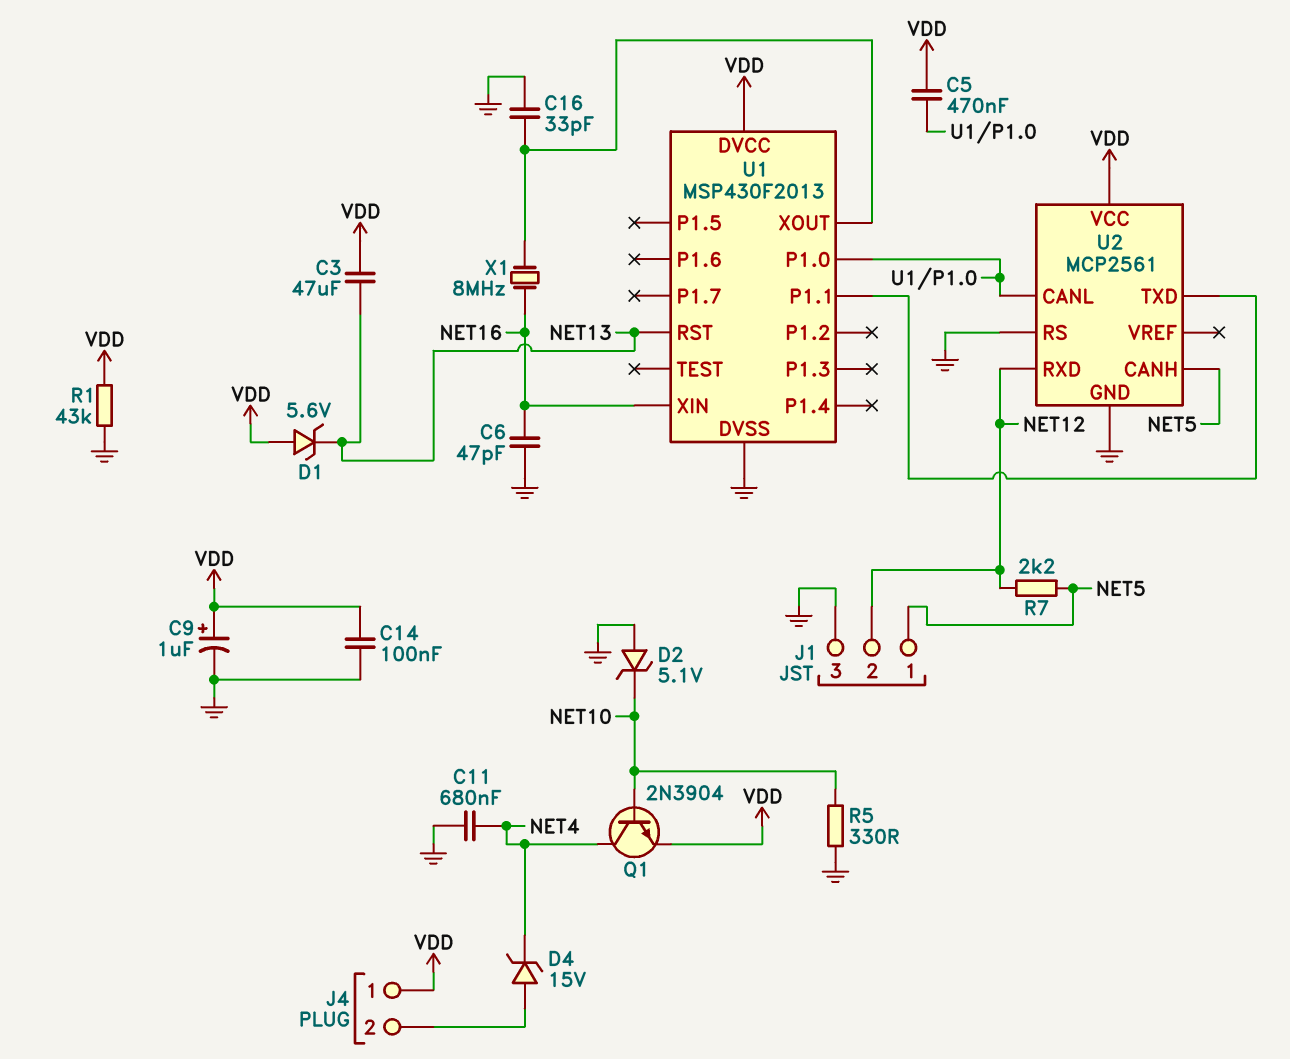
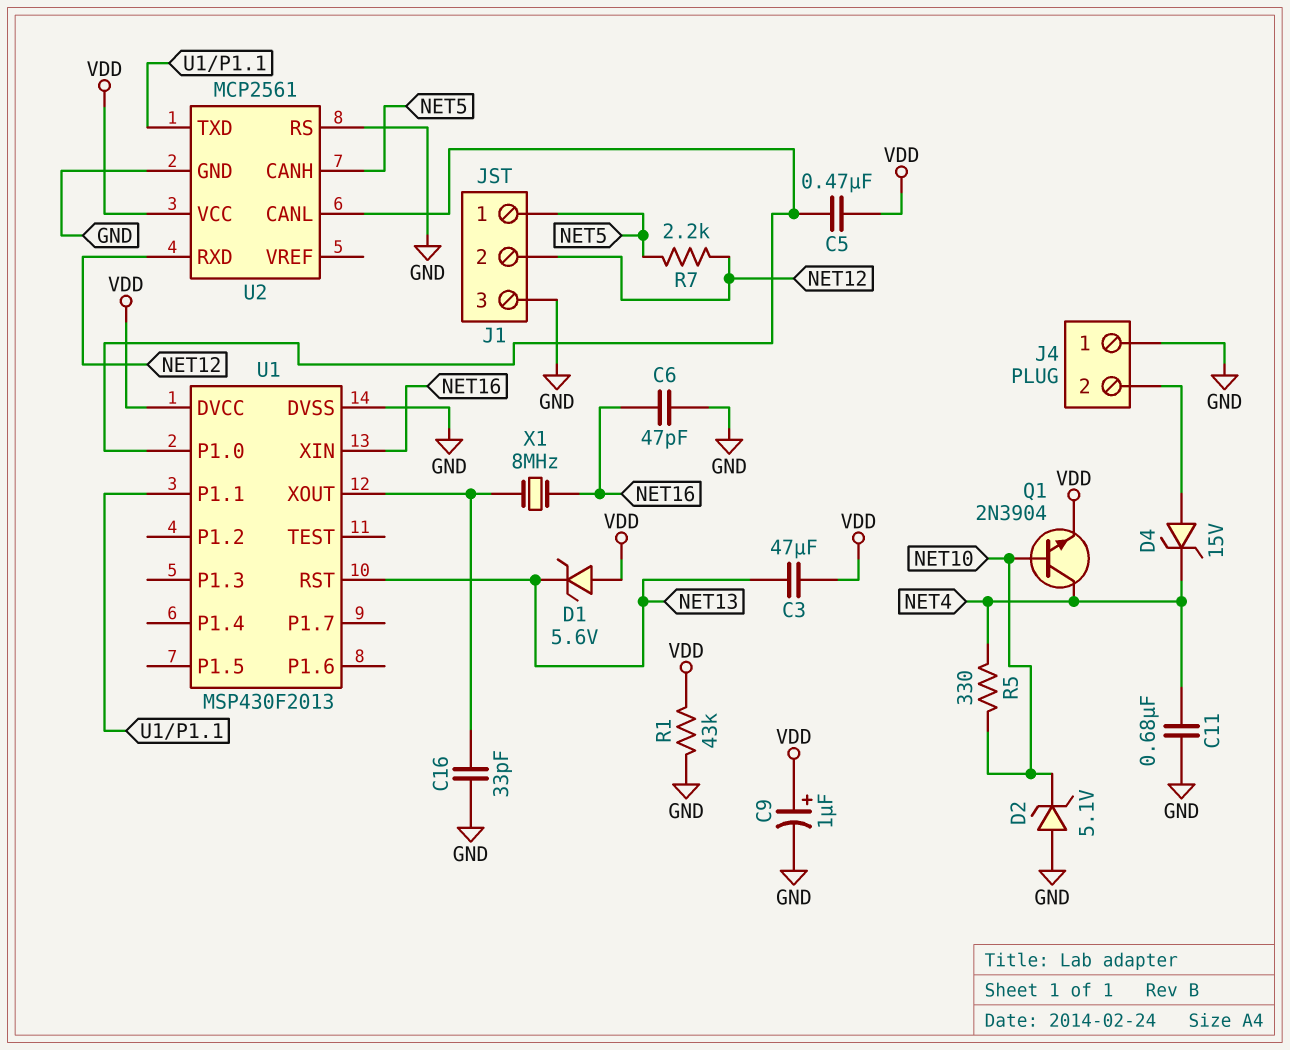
C14: 100nF (GND, VDD) -> none
J4 pin 1: VDD -> GND
R5: 330 (GND, NET10) -> 330 (NET4, NET10)

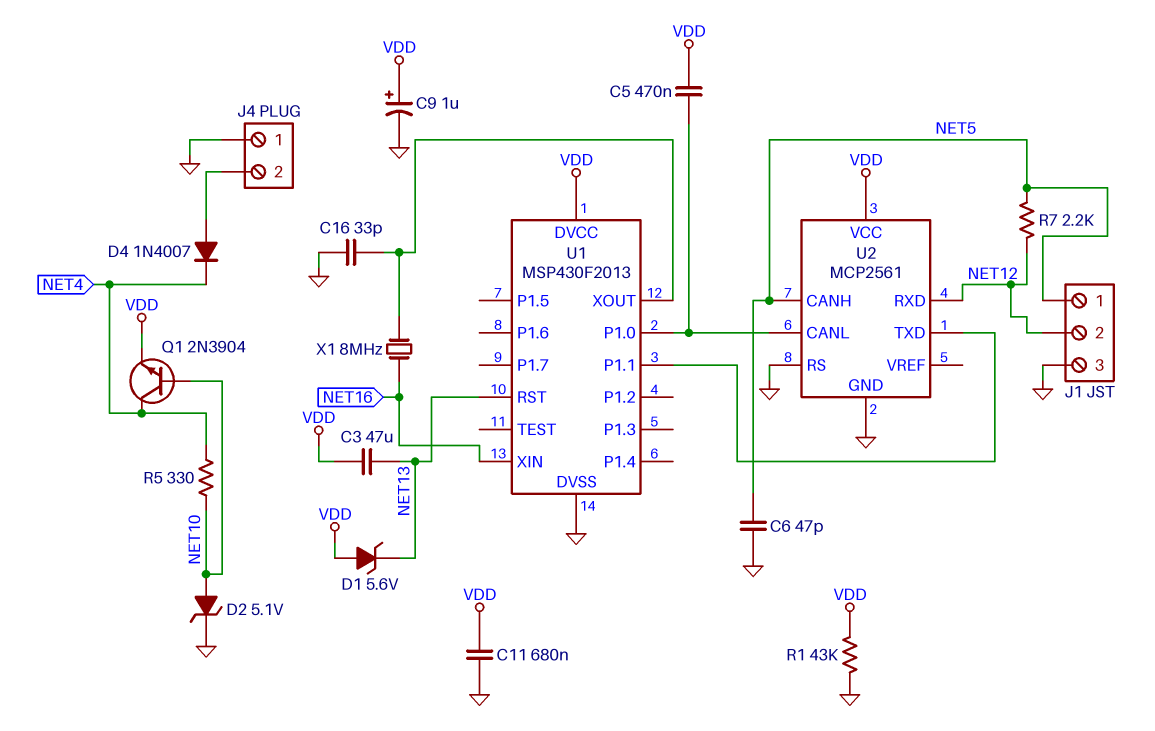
C6: 47pF (GND, NET16) -> 47pF (GND, NET5)
C11: 680nF (GND, NET4) -> 680nF (GND, VDD)
D2: zener 5.1V (A GND, K NET10) -> zener 5.1V (A NET10, K GND)
D4: zener 15V (A J4/2, K NET4) -> diode 1N4007 (A J4/2, K NET4)

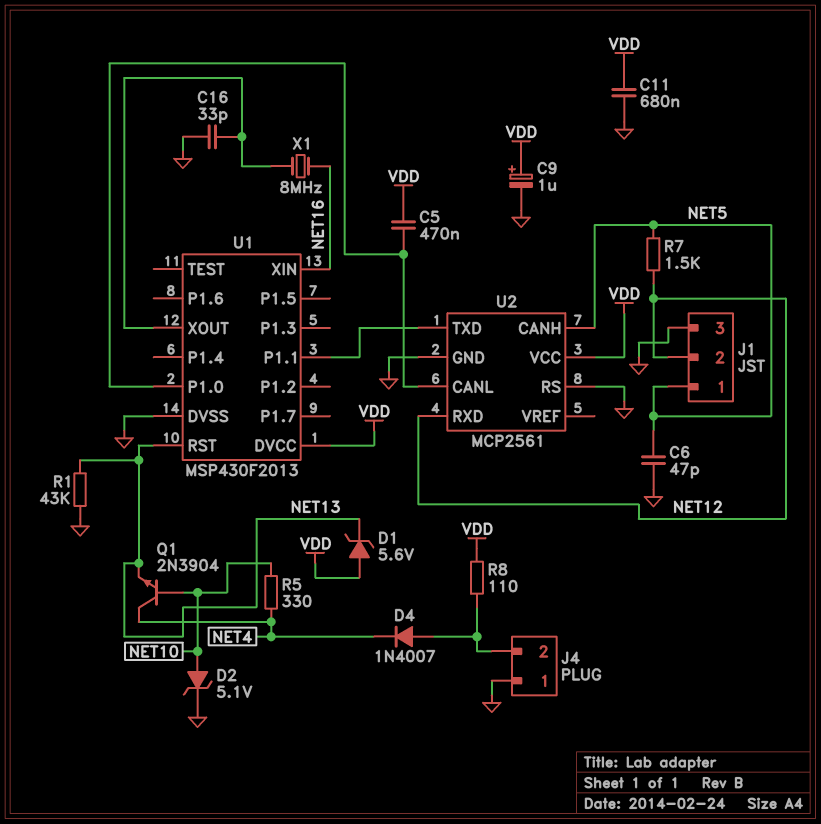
C3: 47uF (NET13, VDD) -> none
Q1: NPN 2N3904 (B NET10, C NET4, E VDD) -> NPN 2N3904 (B NET10, C NET4, E NET13)
R1: 43k (GND, VDD) -> 43k (GND, NET13)
R7: 2.2k (NET5, NET12) -> 1.5k (NET5, NET12)
R8: none -> 110 (J4/2, VDD)

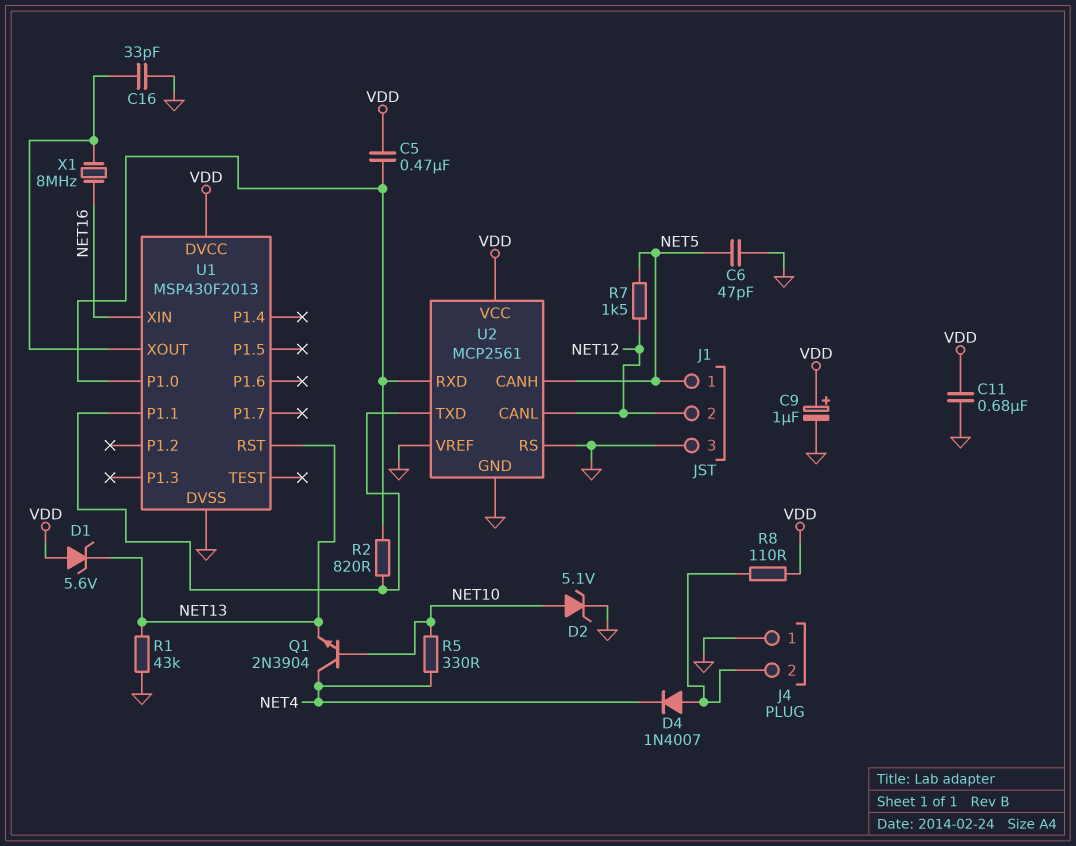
R2: none -> 820 (U1/P1.0, U1/P1.1)
U2 pin CANL: U1/P1.0 -> NET12
U2 pin RXD: NET12 -> U1/P1.0
U2 pin VREF: none -> GND

